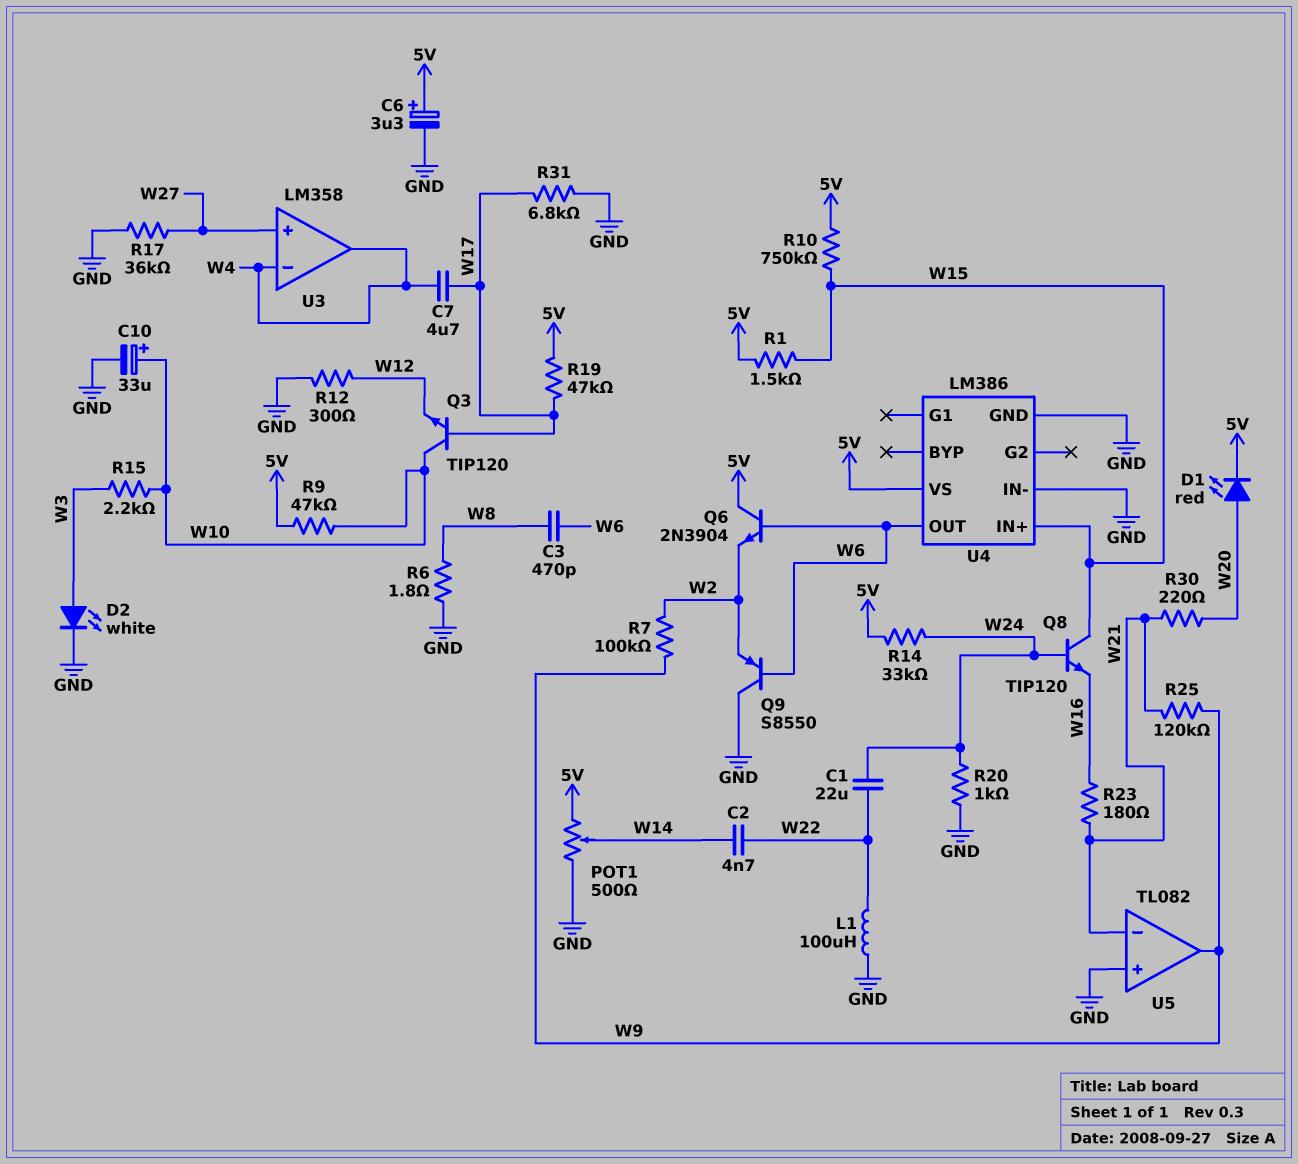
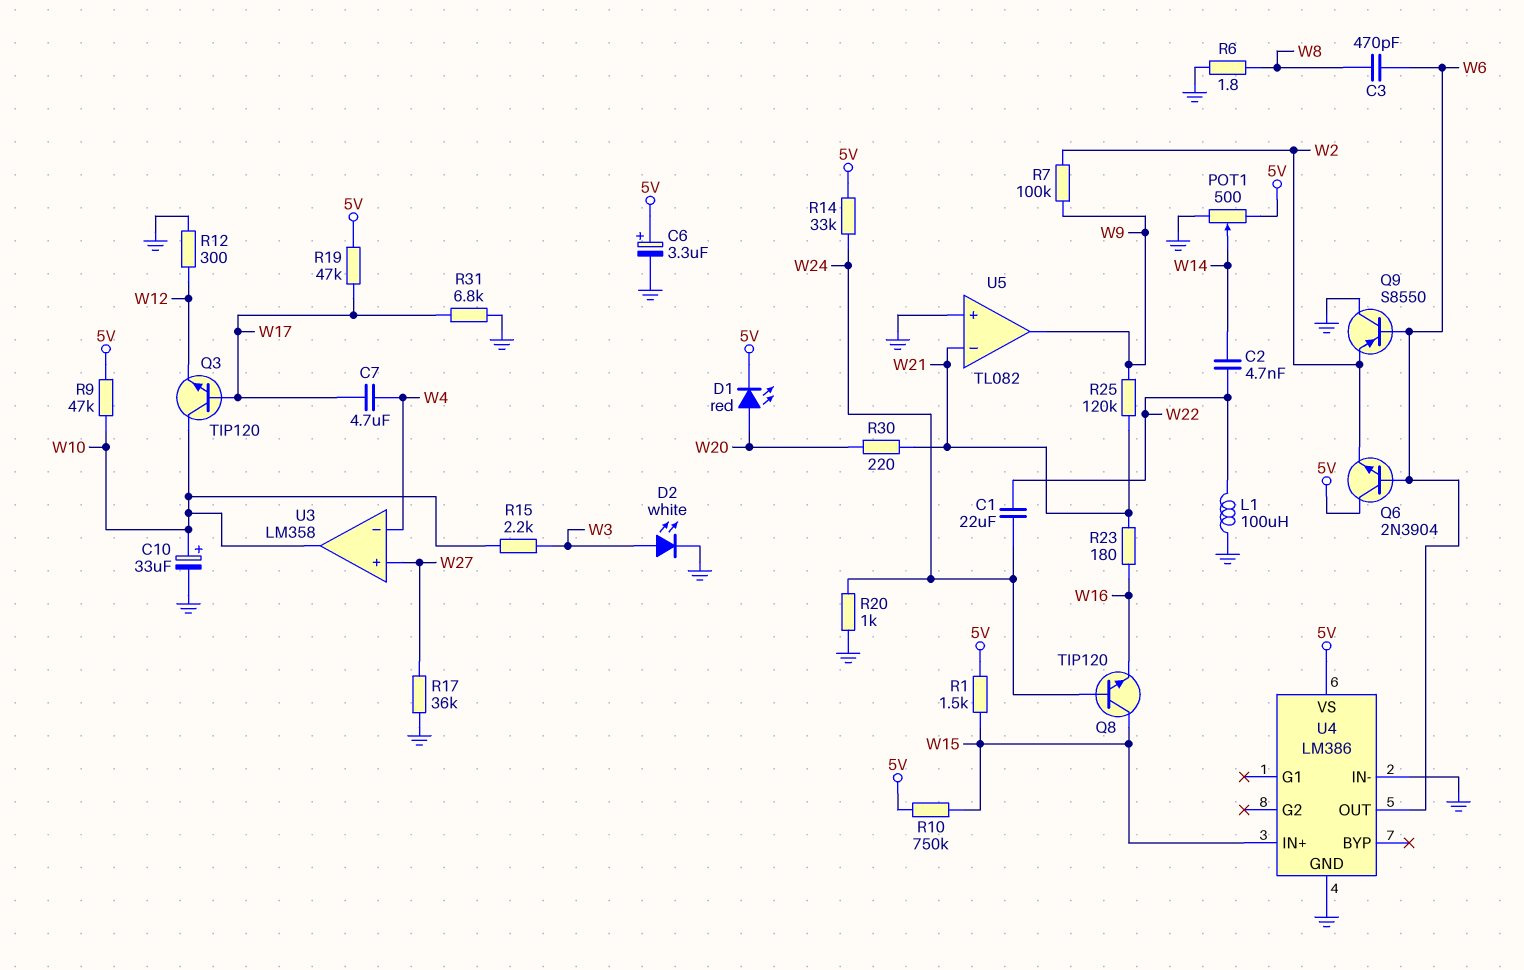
U3 pin out: W4 -> W10

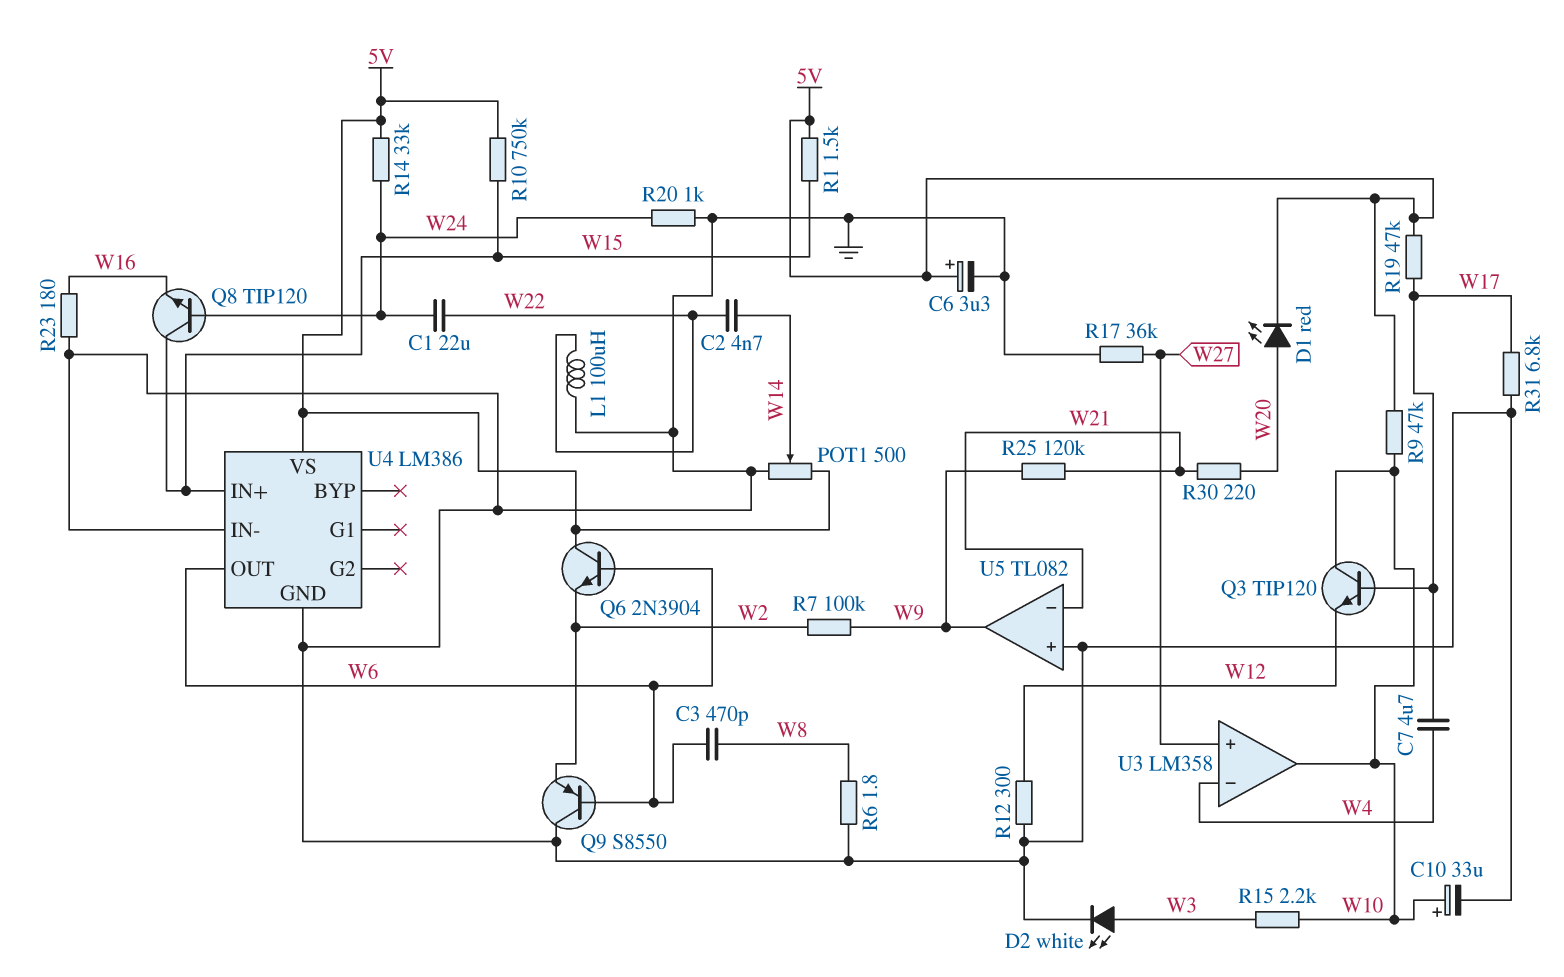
R23: 180 (W16, W21) -> 180 (GND, W16)

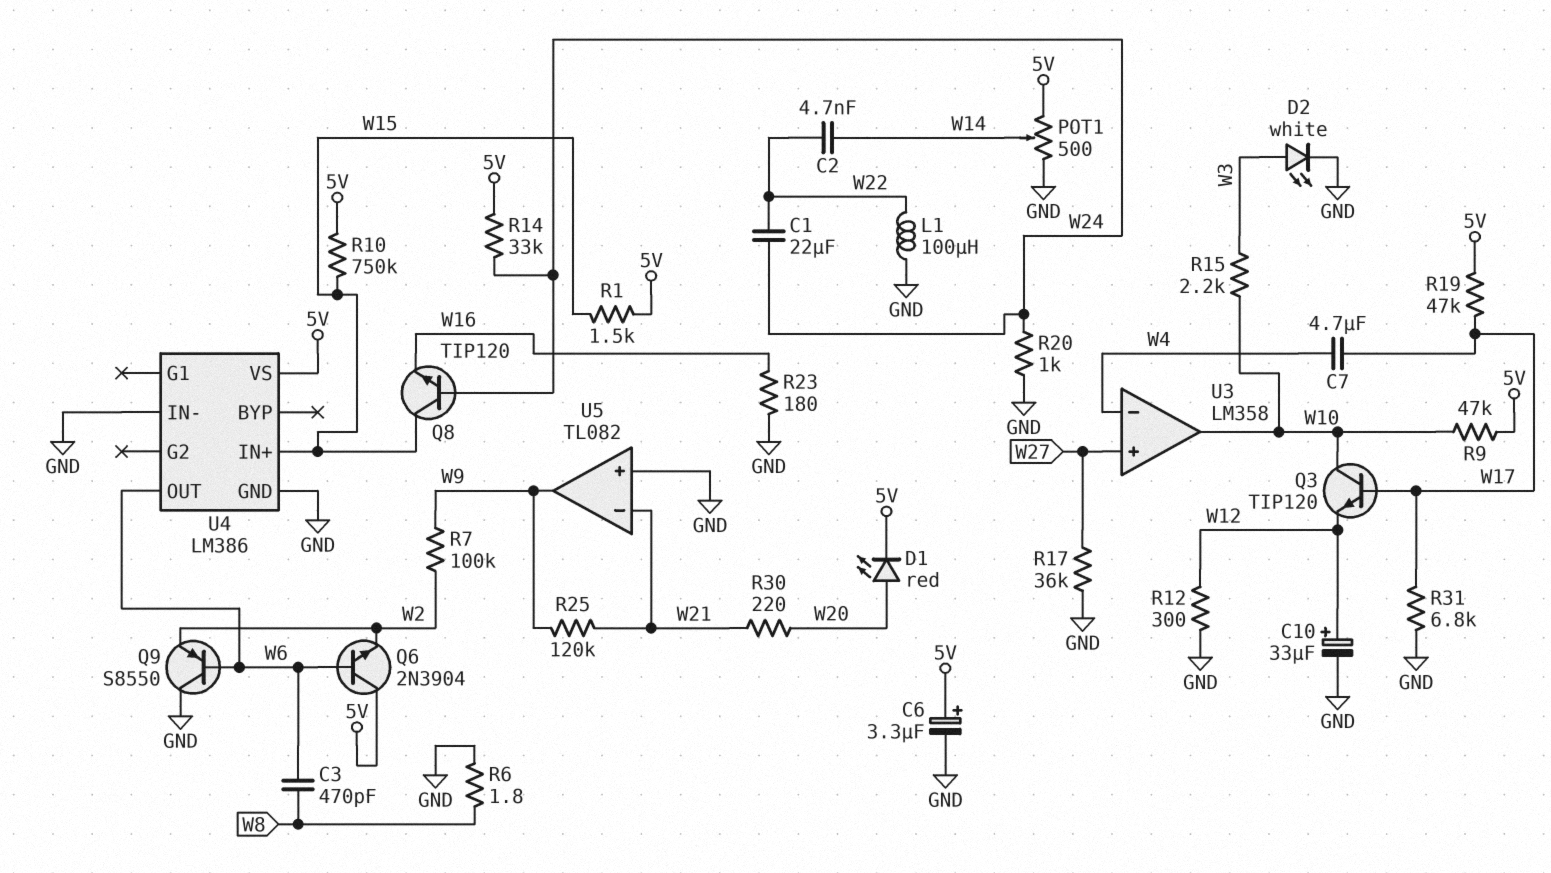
C10: 33uF (plus W10, minus GND) -> 33uF (plus W12, minus GND)

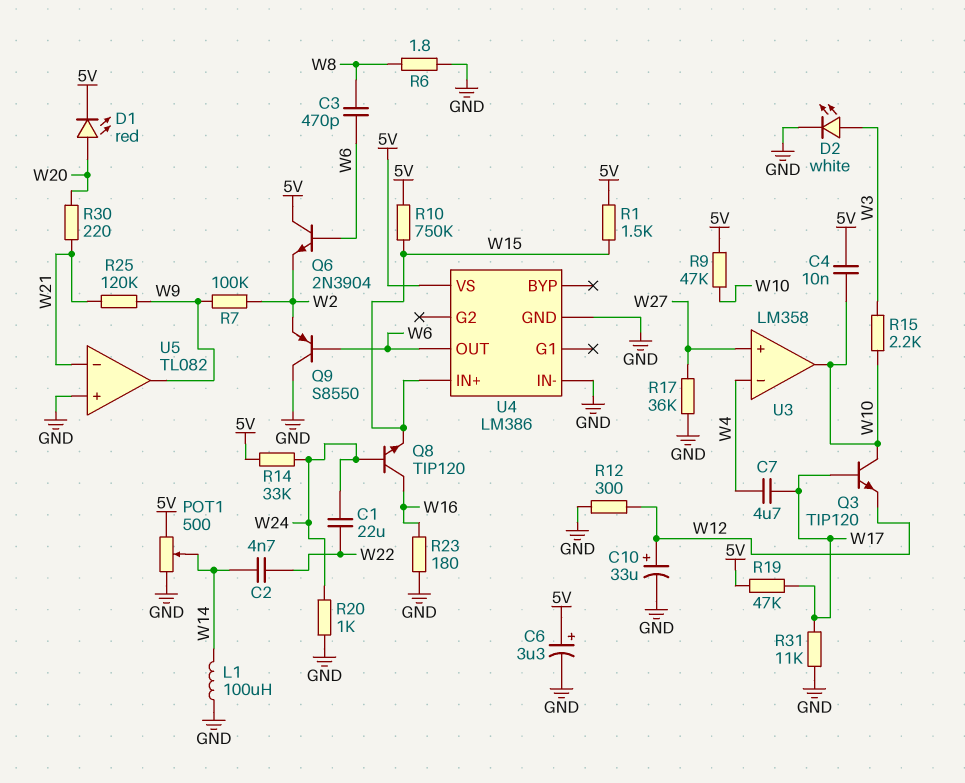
C4: none -> 10nF (5V, W10)
L1: 100uH (GND, W22) -> 100uH (GND, W14)
Q8: NPN TIP120 (B W24, C W15, E W16) -> NPN TIP120 (B W24, C W16, E W15)
R31: 6.8k (GND, W17) -> 11k (GND, W17)

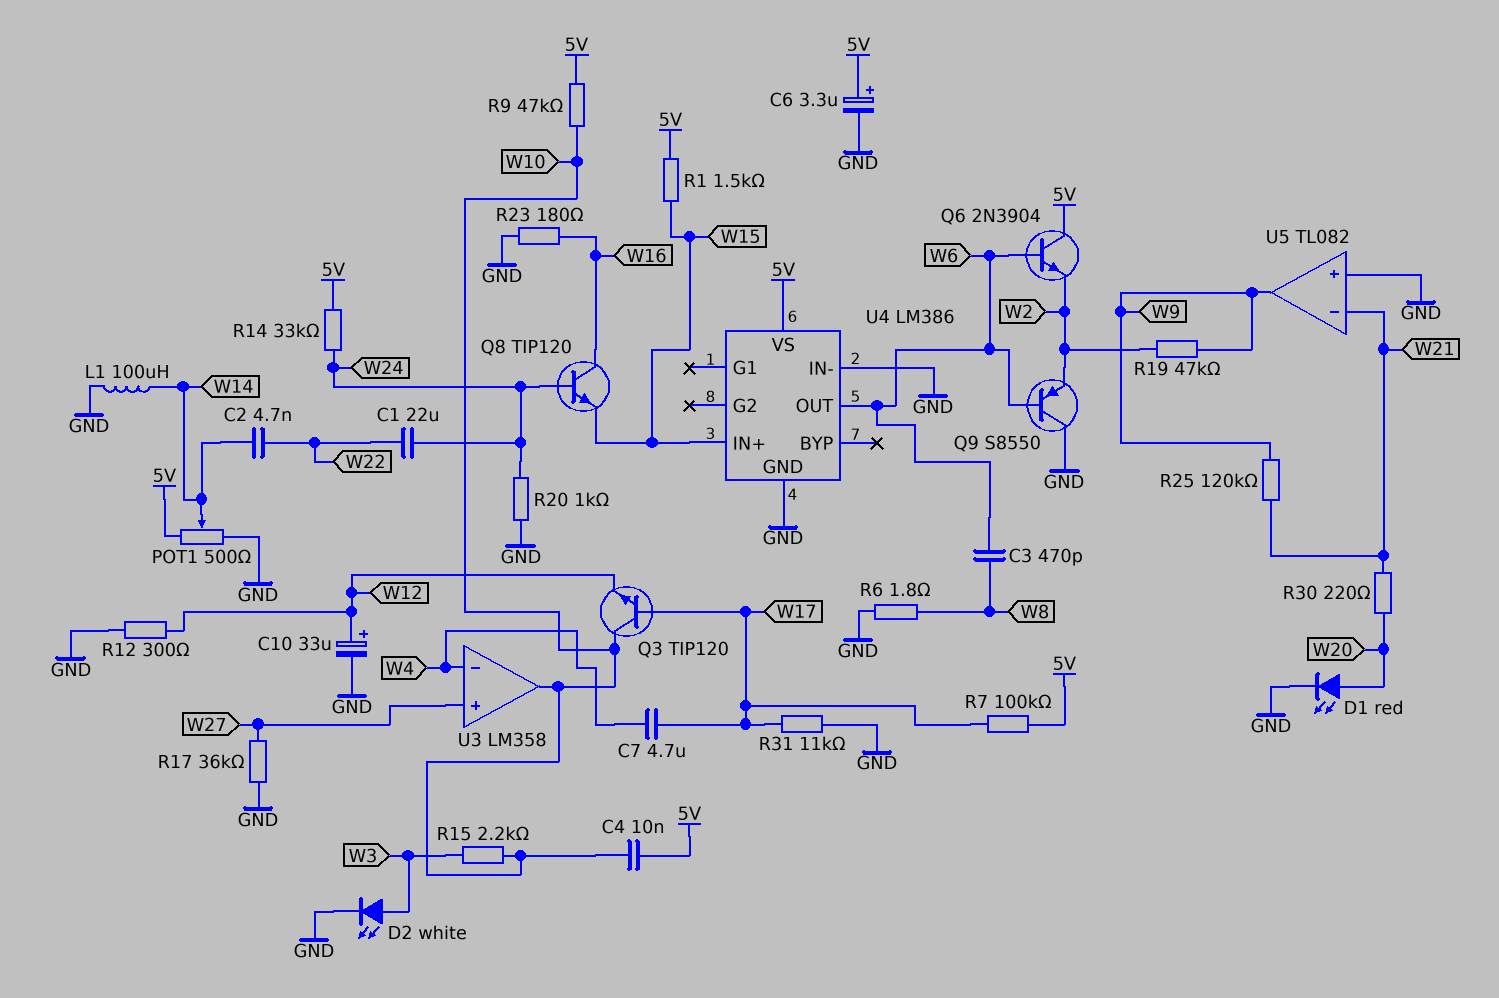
D1: LED red (A W20, K 5V) -> LED red (A W20, K GND)
R7: 100k (W2, W9) -> 100k (5V, W17)
R10: 750k (5V, W15) -> none
R19: 47k (5V, W17) -> 47k (W2, W9)

